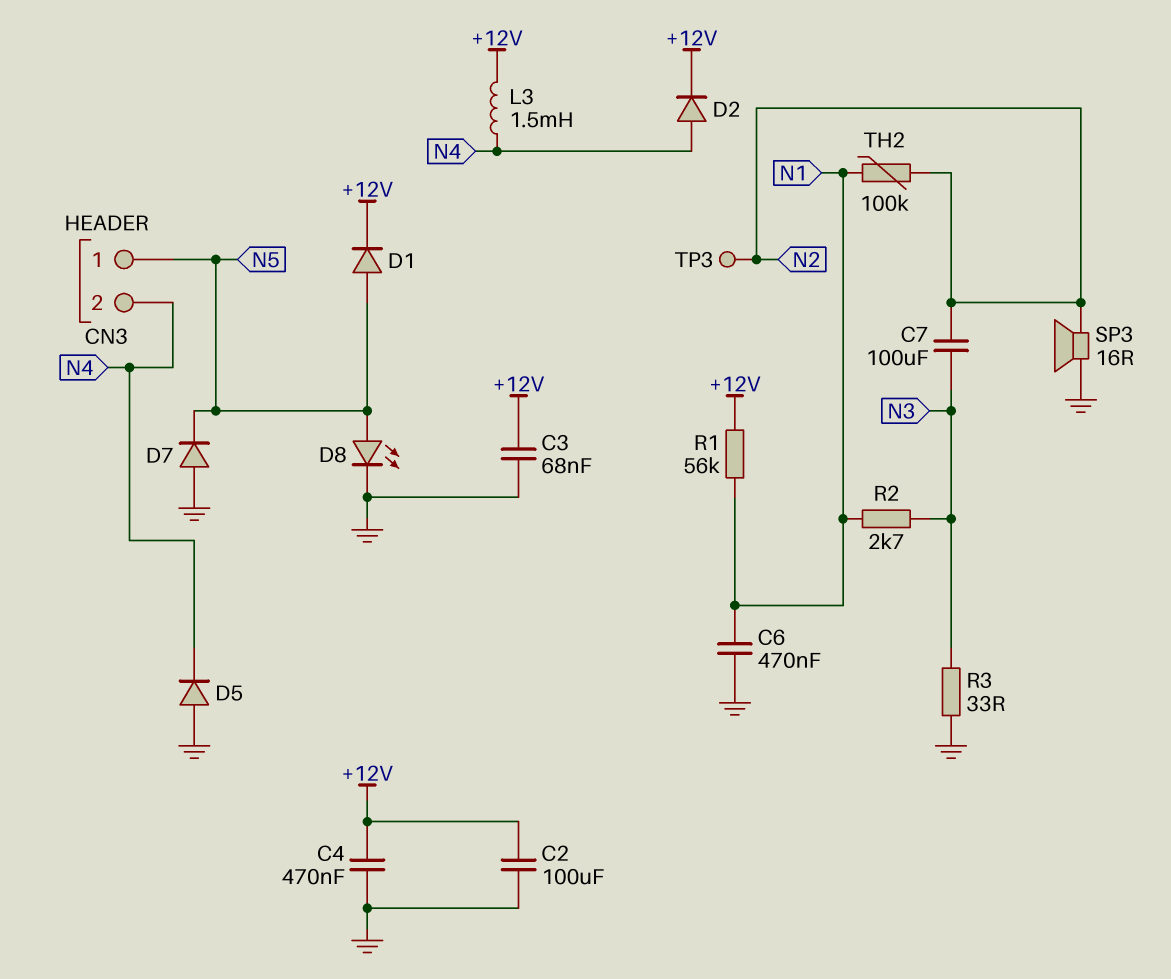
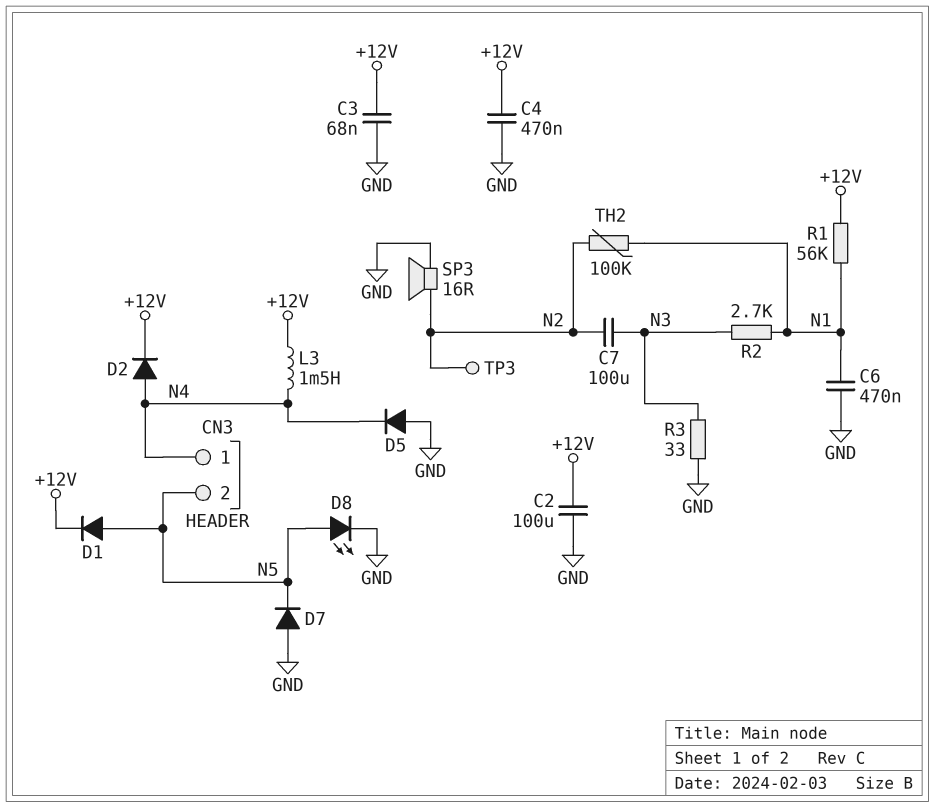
CN3 pin 1: N5 -> N4
CN3 pin 2: N4 -> N5

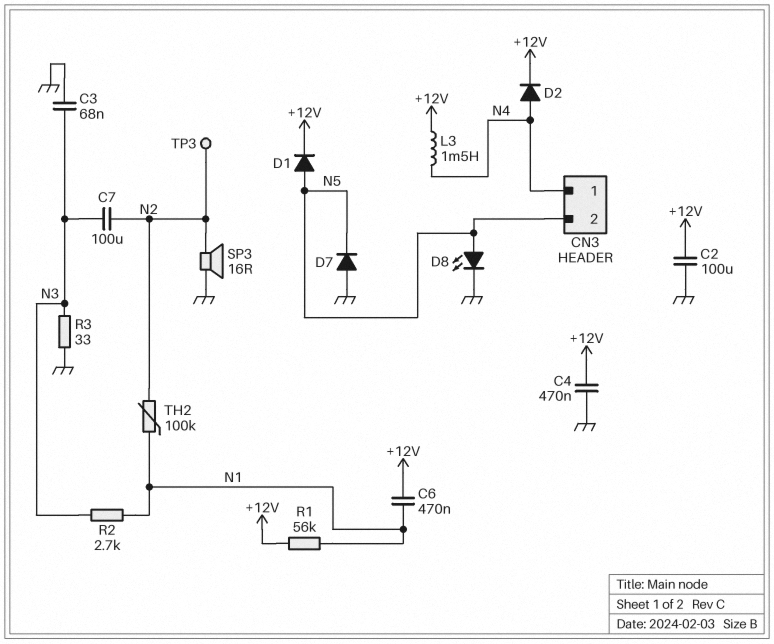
C3: 68nF (+12V, GND) -> 68nF (GND, N3)
C6: 470nF (GND, N1) -> 470nF (+12V, N1)
D5: diode (A GND, K N4) -> none

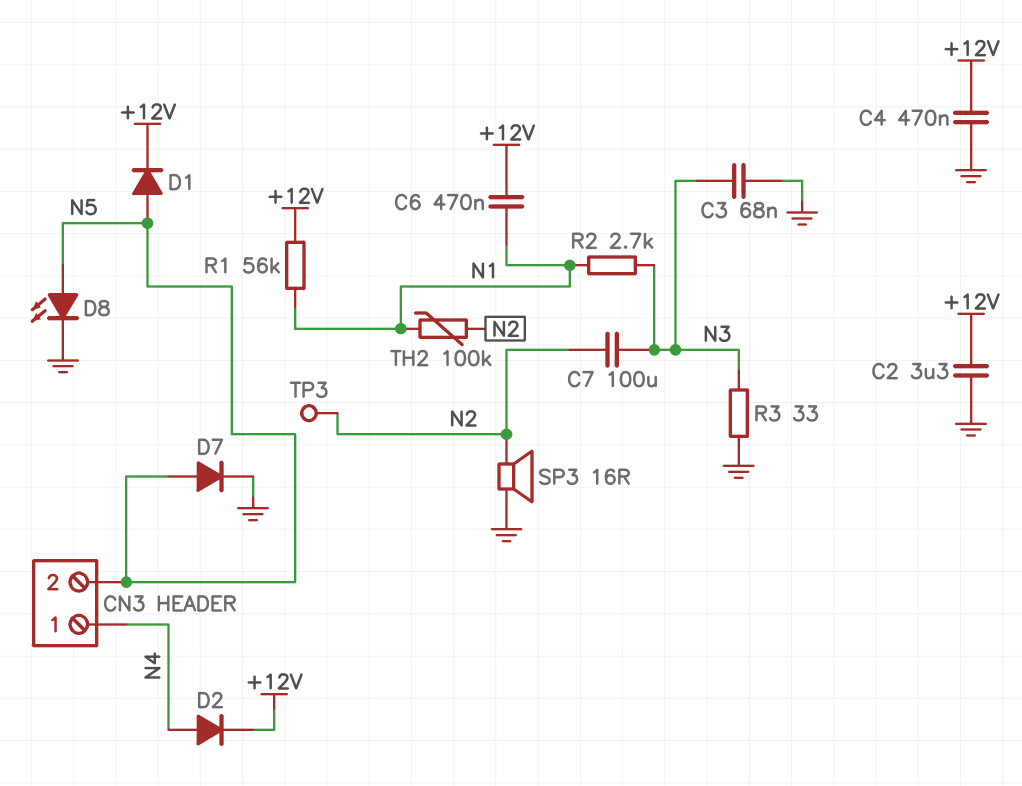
C2: 100uF (+12V, GND) -> 3.3uF (+12V, GND)
D7: diode (A GND, K N5) -> diode (A N5, K GND)
L3: 1.5mH (+12V, N4) -> none

